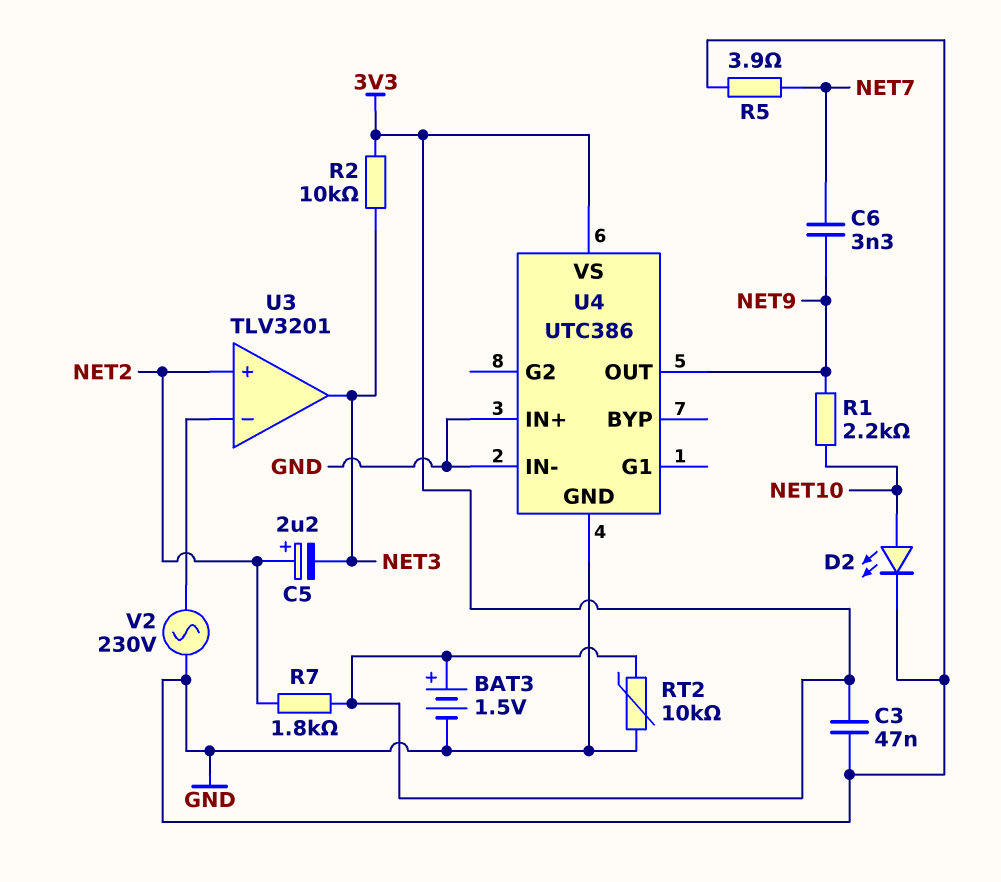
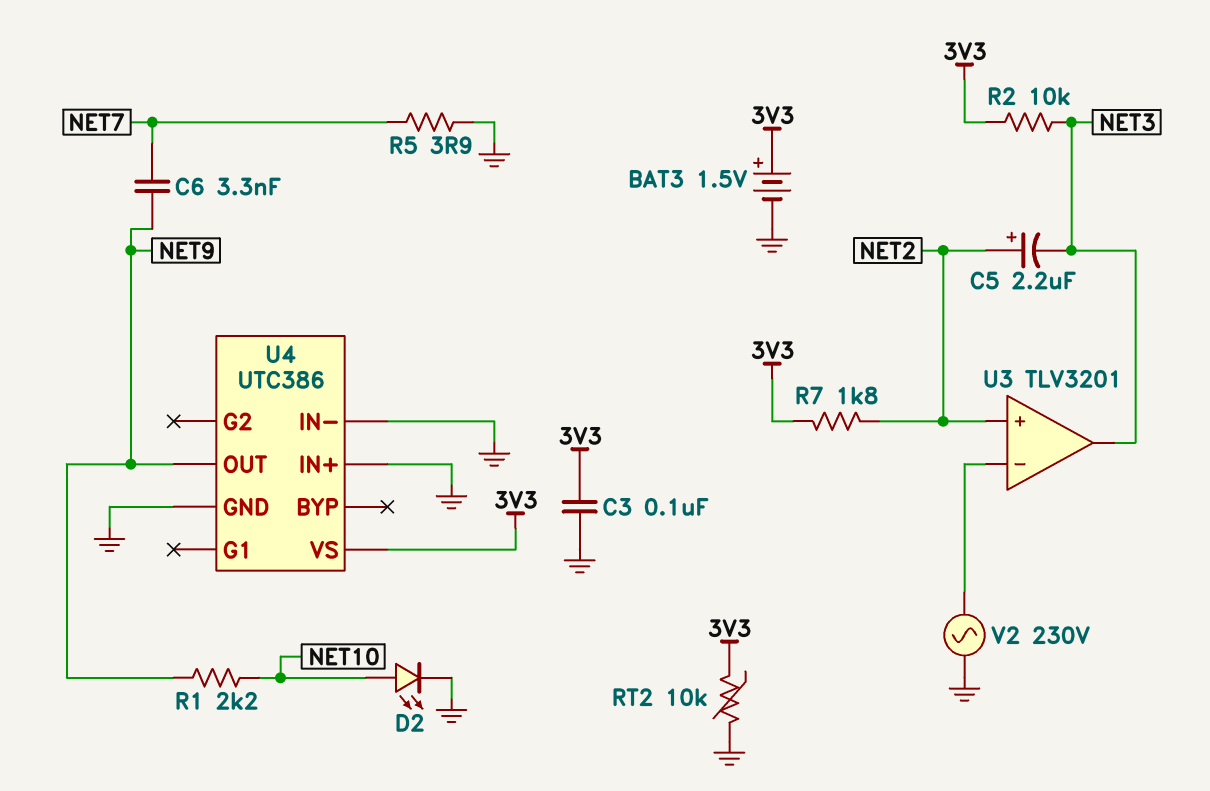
C3: 47nF (3V3, GND) -> 100nF (3V3, GND)

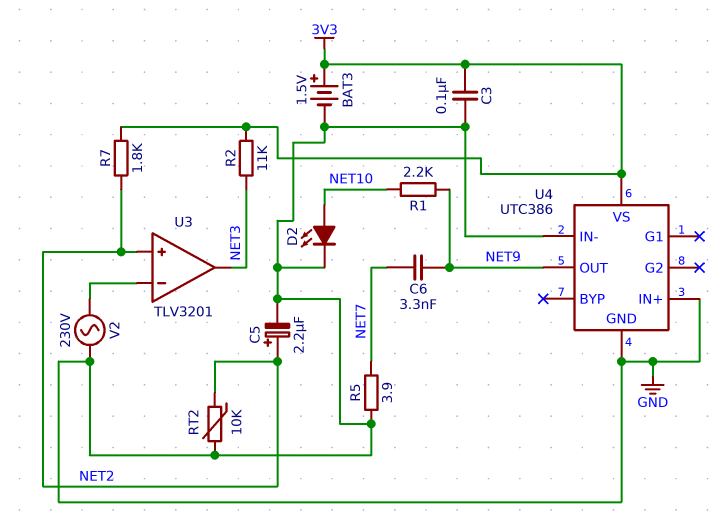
C5: 2.2uF (plus NET2, minus NET3) -> 2.2uF (plus NET2, minus GND)
R2: 10k (3V3, NET3) -> 11k (3V3, NET3)
RT2: 10k (3V3, GND) -> 10k (GND, NET2)

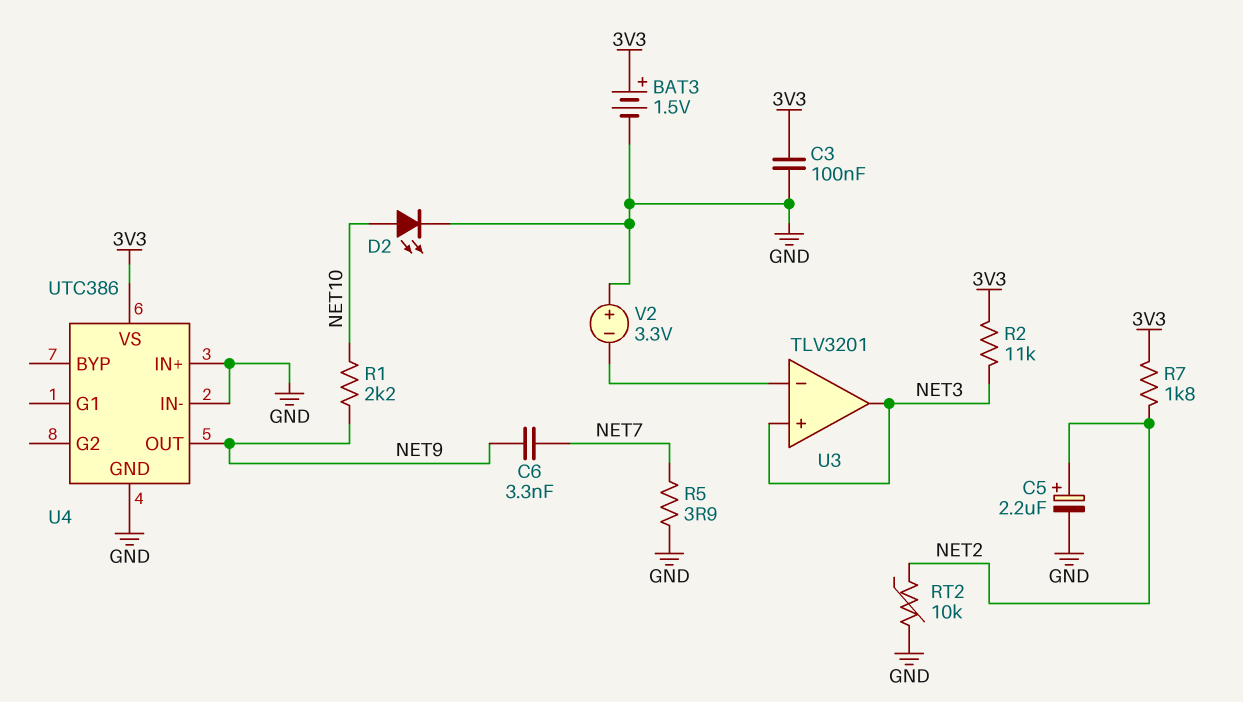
U3 pin in+: NET2 -> NET3
V2: AC 230V (GND, U3/in-) -> 3.3V (plus GND, minus U3/in-)

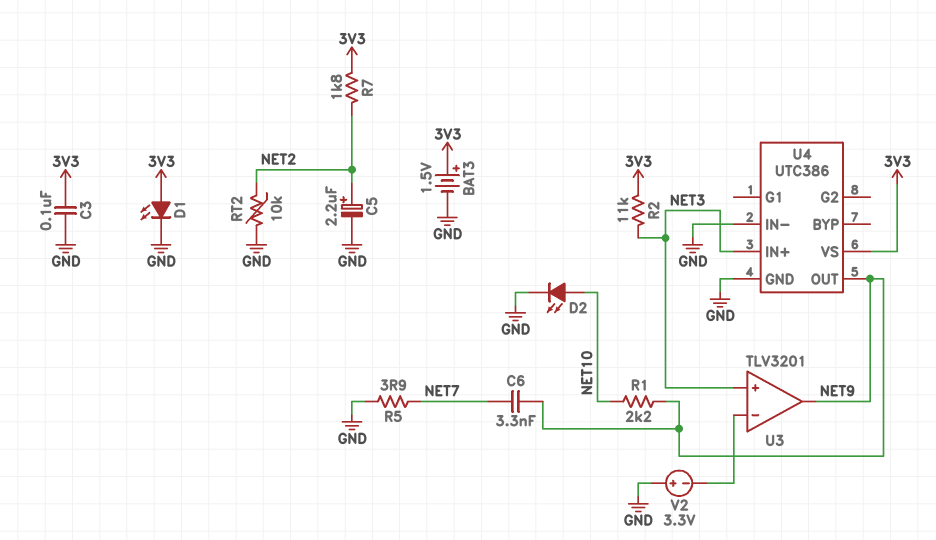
D1: none -> LED (A 3V3, K GND)
U3 pin out: NET3 -> NET9
U4 pin IN+: GND -> NET3

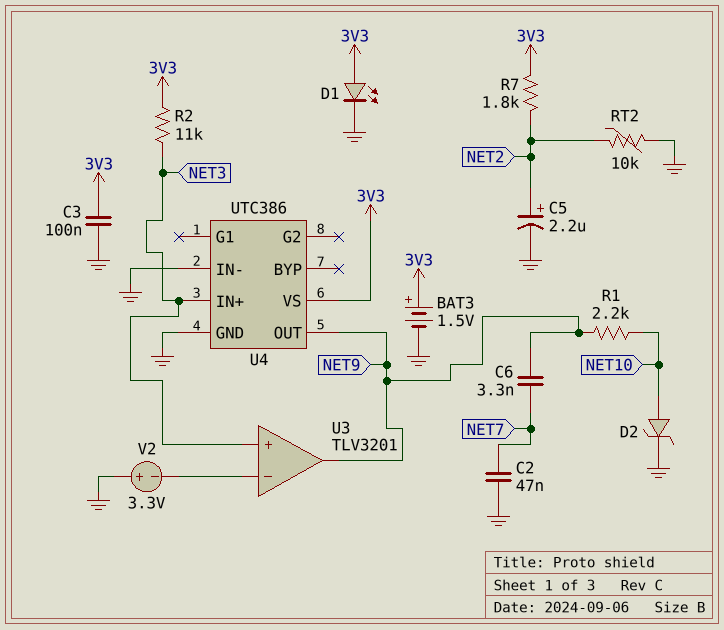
C2: none -> 47nF (GND, NET7)
D2: LED (A NET10, K GND) -> zener (A NET10, K GND)
R5: 3.9 (GND, NET7) -> none

